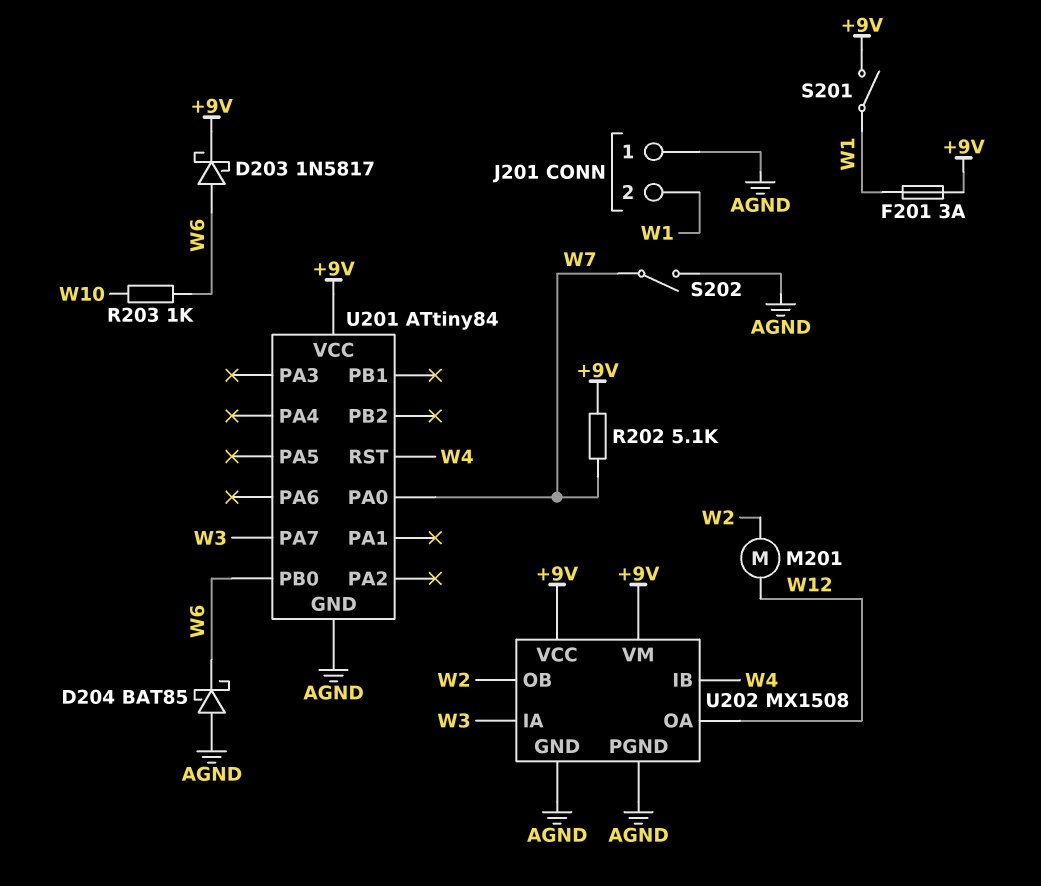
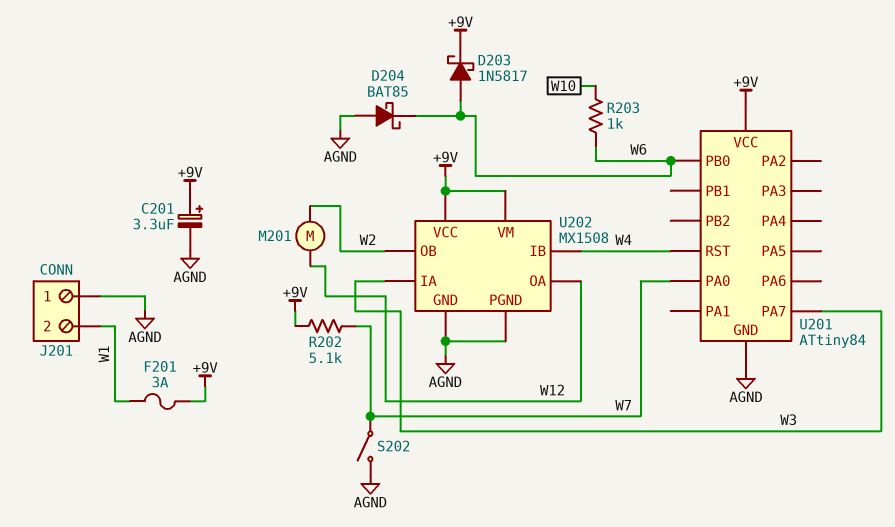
C201: none -> 3.3uF (plus +9V, minus AGND)
S201: switch (+9V, W1) -> none

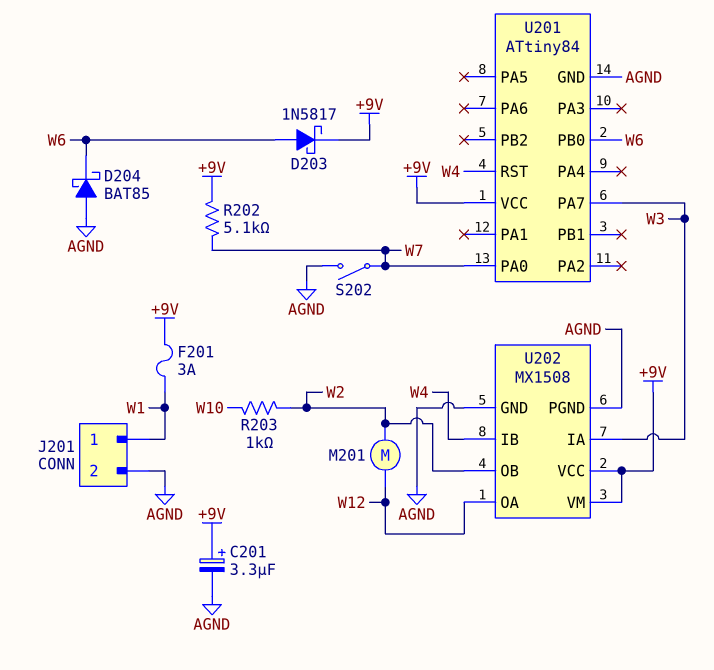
J201 pin 1: AGND -> W1
J201 pin 2: W1 -> AGND
R203: 1k (W6, W10) -> 1k (W2, W10)

